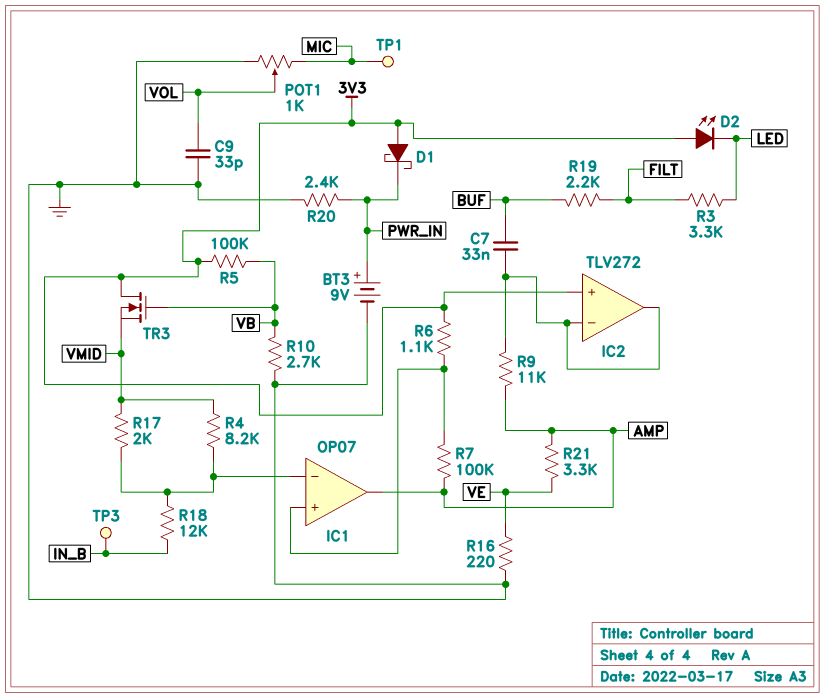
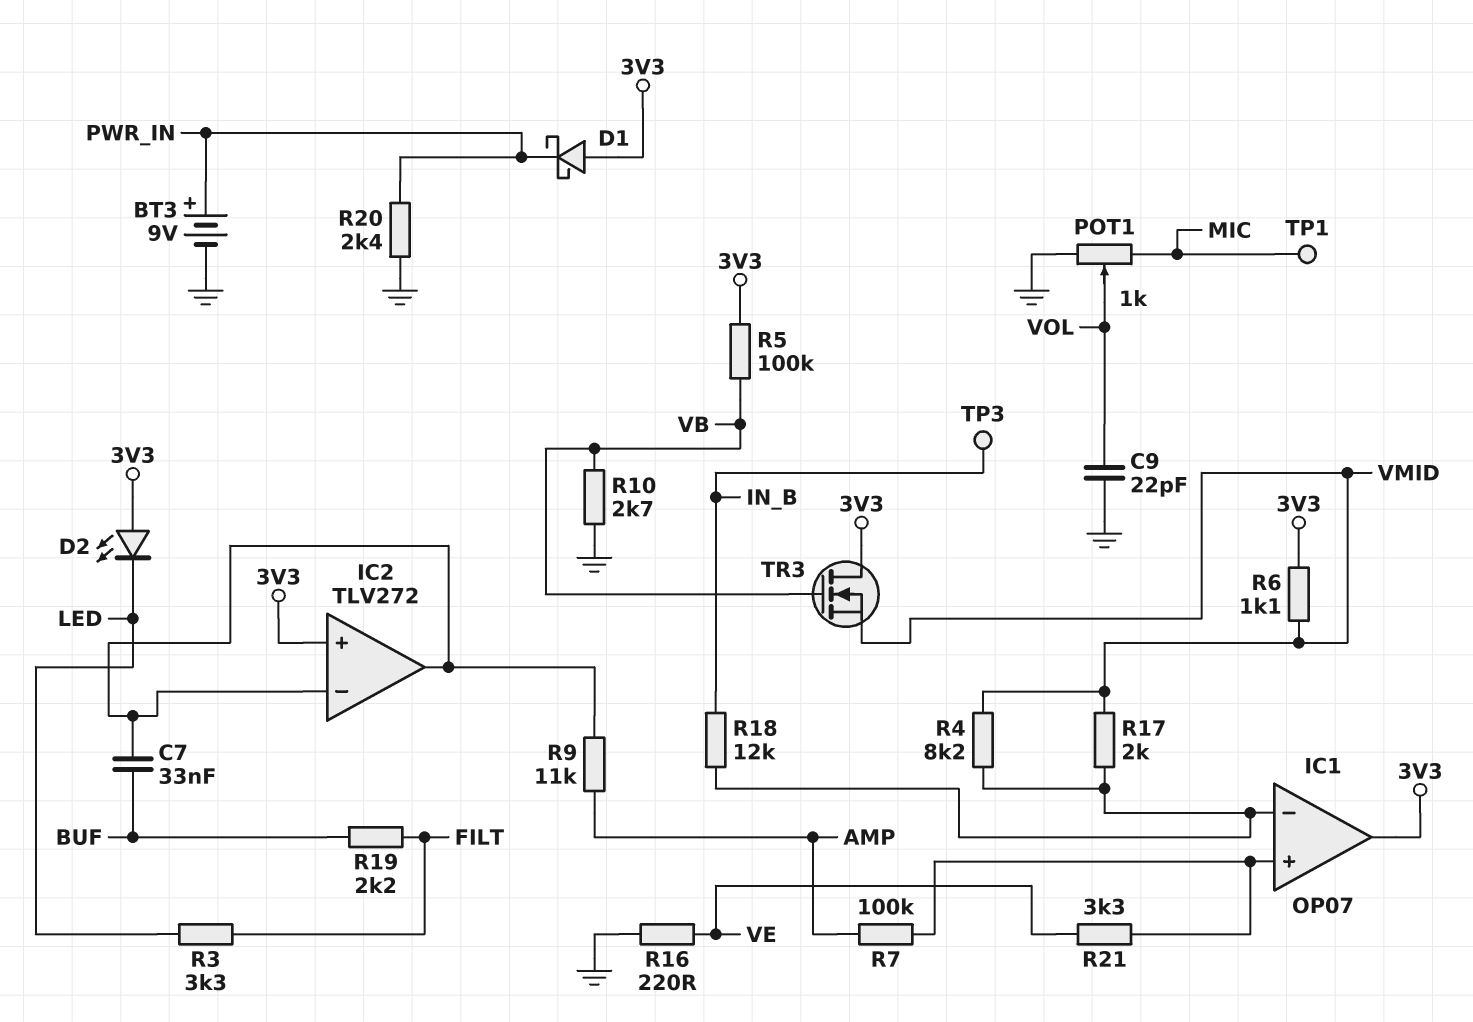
C9: 33pF (GND, VOL) -> 22pF (GND, VOL)
IC1 pin out: AMP -> 3V3
R6: 1.1k (3V3, IC1/in+) -> 1.1k (3V3, VMID)
R21: 3.3k (AMP, VE) -> 3.3k (IC1/in+, VE)

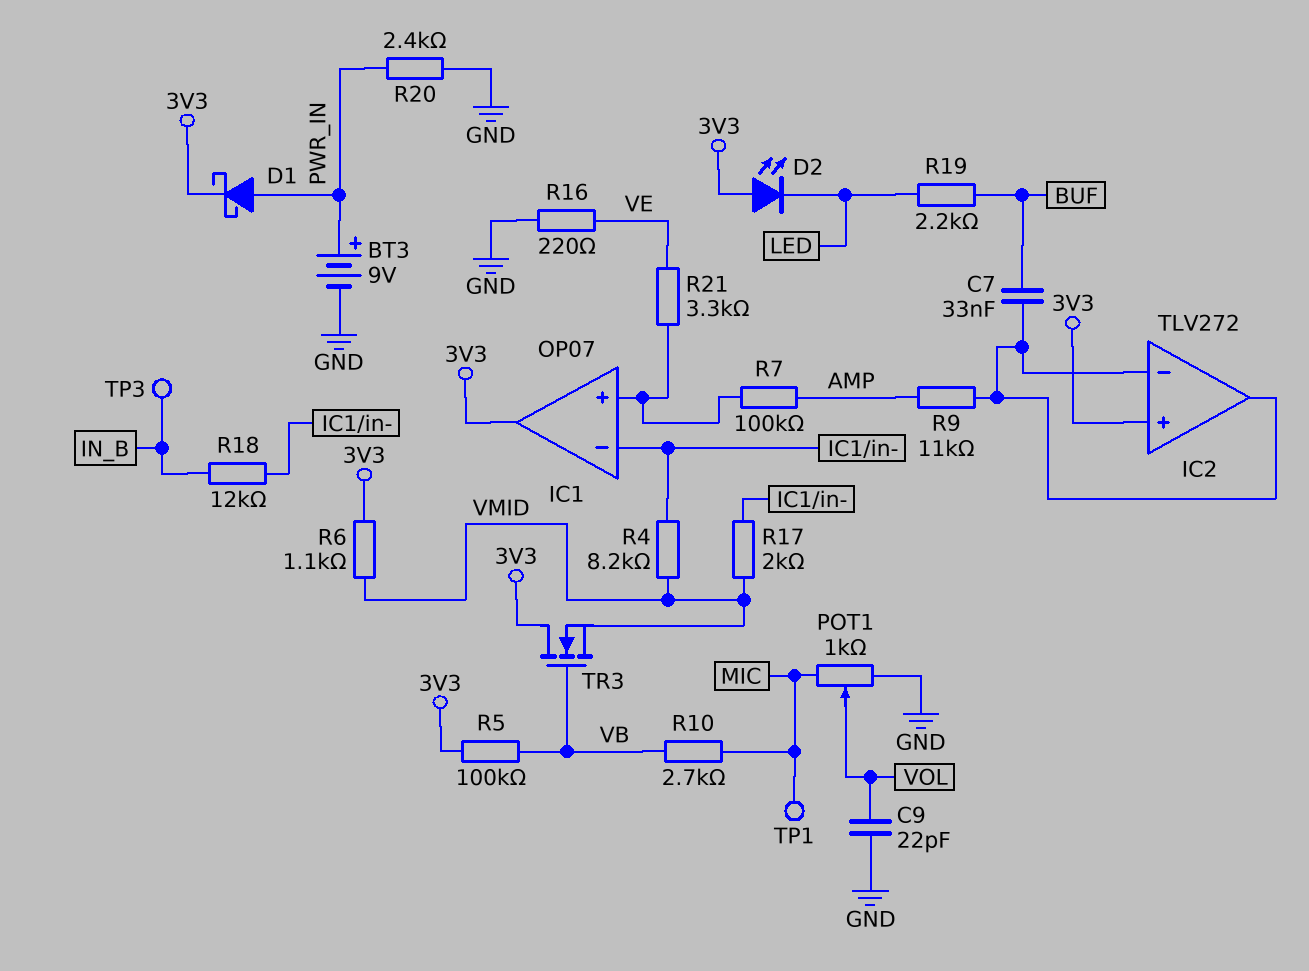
D1: schottky (A 3V3, K PWR_IN) -> schottky (A PWR_IN, K 3V3)
R3: 3.3k (FILT, LED) -> none
R10: 2.7k (GND, VB) -> 2.7k (MIC, VB)
R19: 2.2k (BUF, FILT) -> 2.2k (BUF, LED)

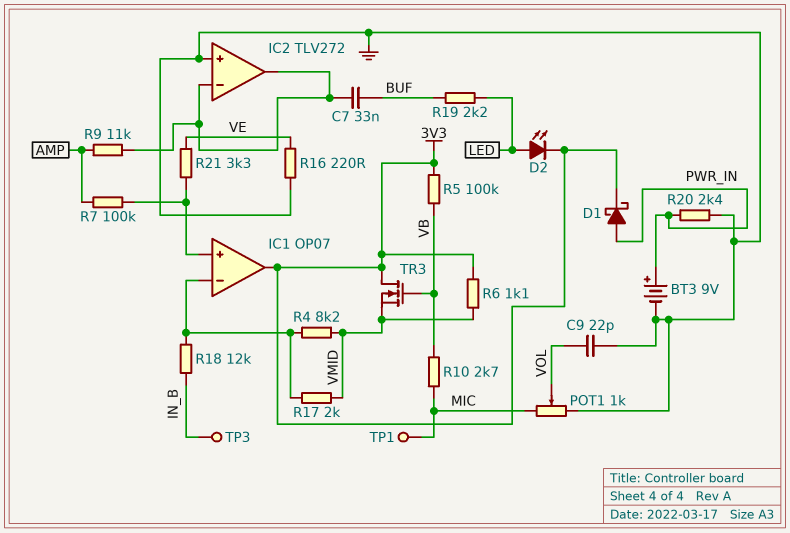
D2: LED (A 3V3, K LED) -> LED (A LED, K 3V3)
IC2 pin in+: 3V3 -> GND

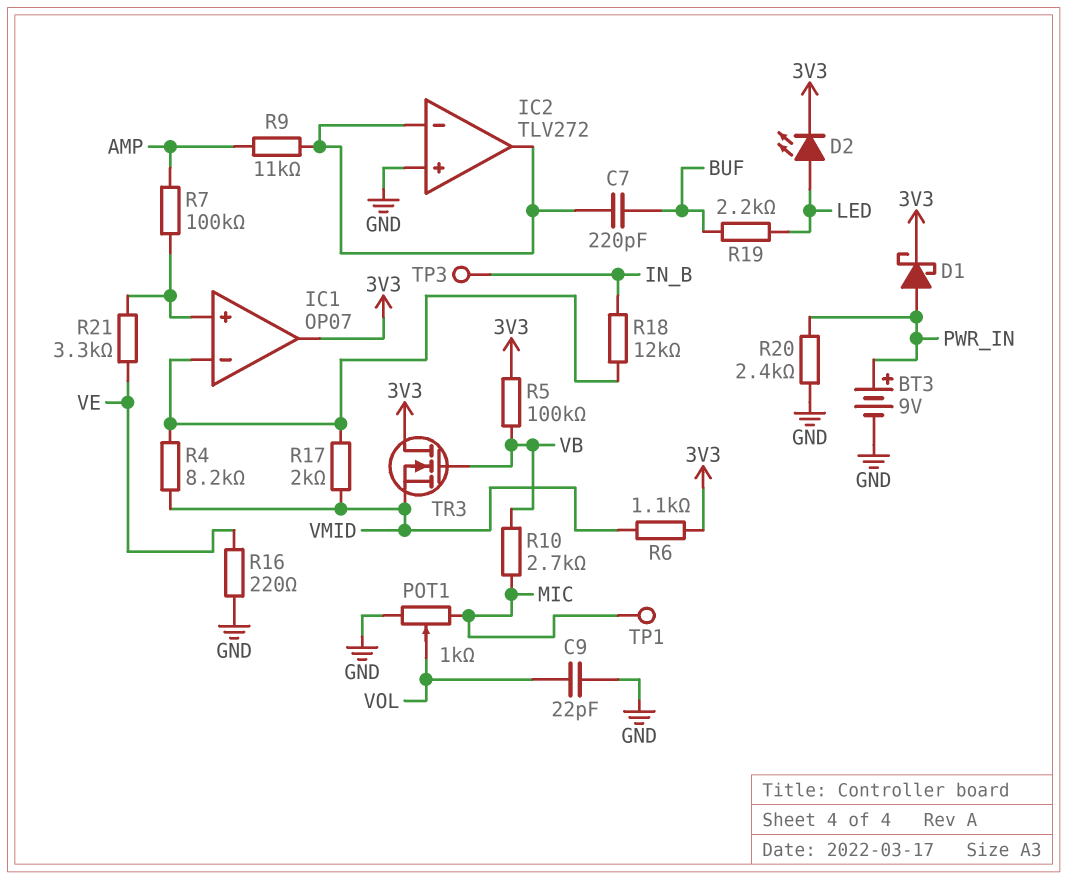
C7: 33nF (BUF, IC2/in-) -> 220pF (BUF, IC2/in-)

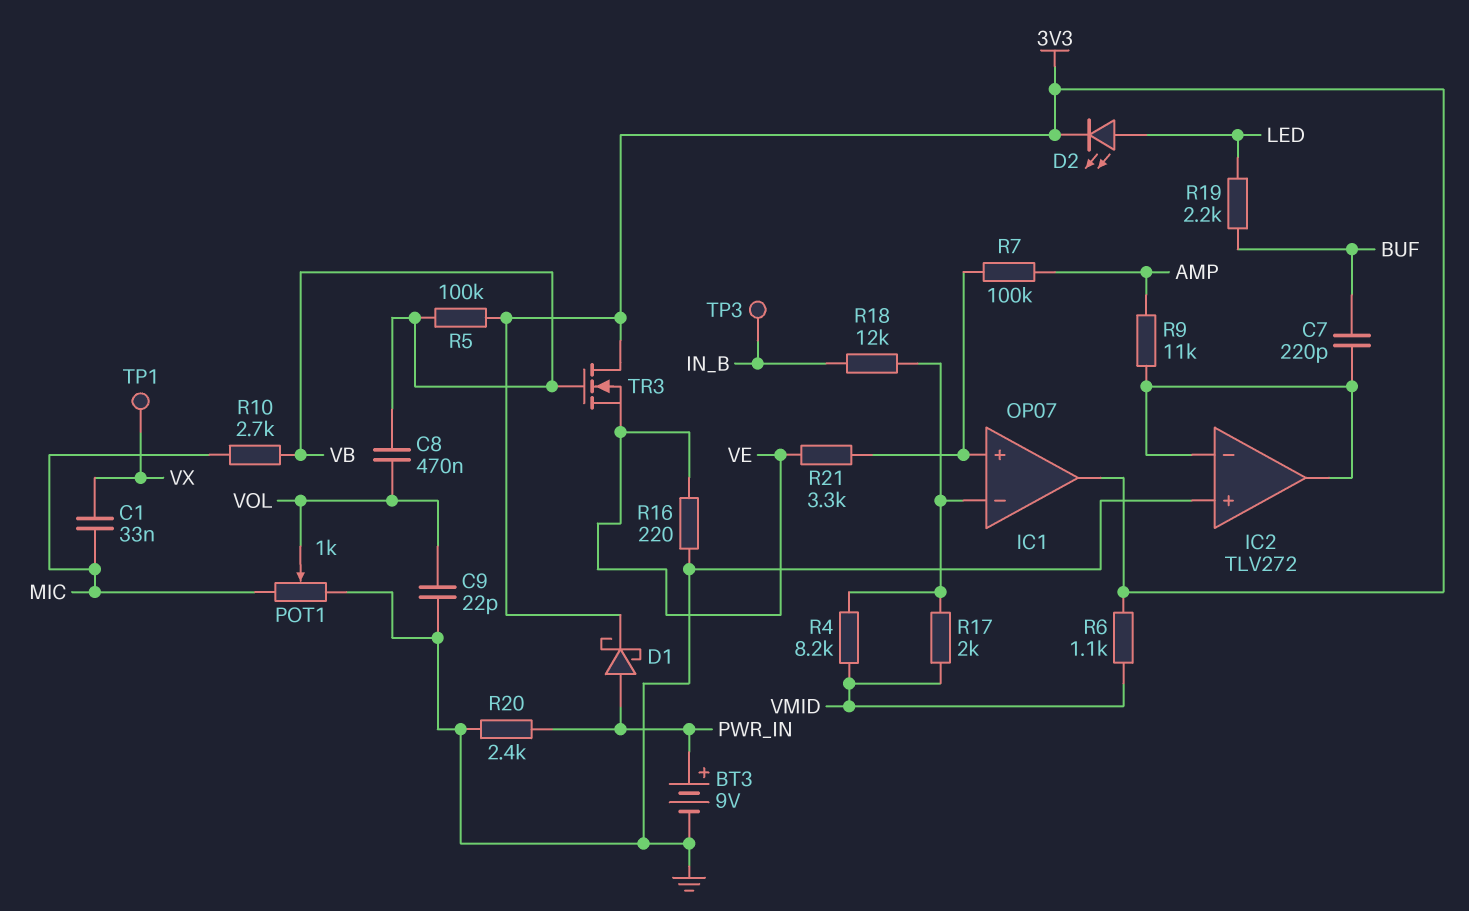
C1: none -> 33nF (MIC, VX)
C8: none -> 470nF (VB, VOL)
TP1: test point (MIC) -> test point (VX)
TR3: NMOS (G VB, D 3V3, S VMID) -> NMOS (G VB, D 3V3, S VE)

